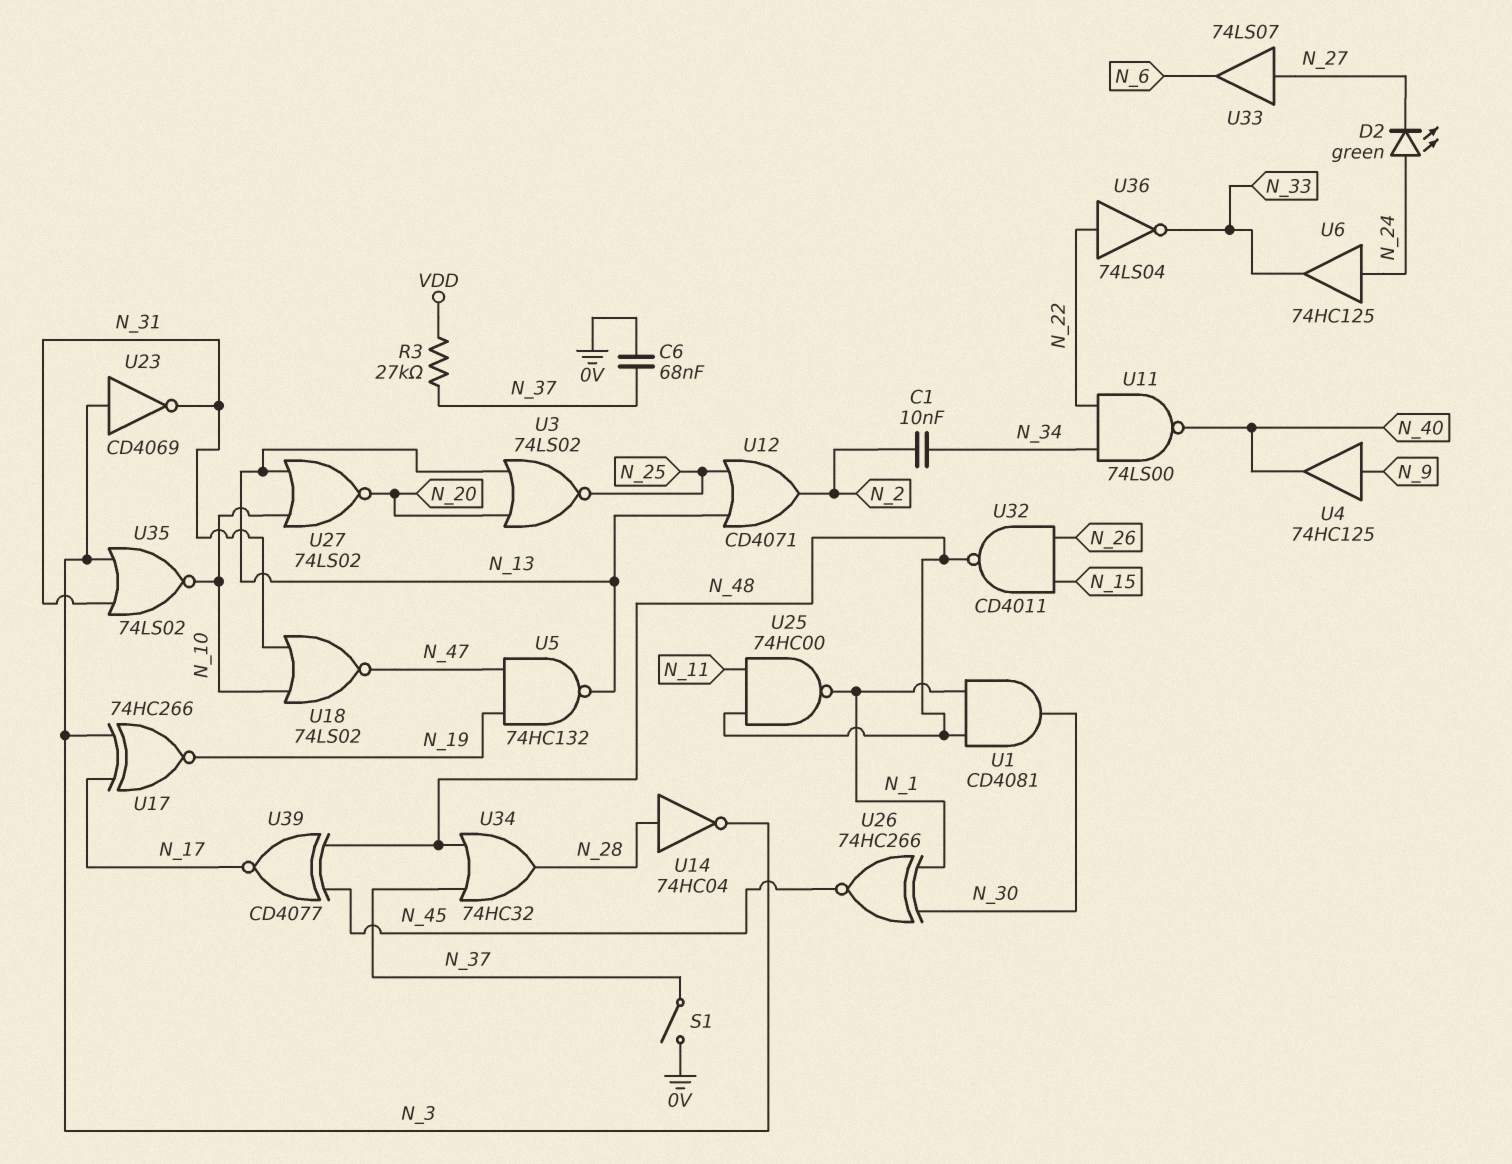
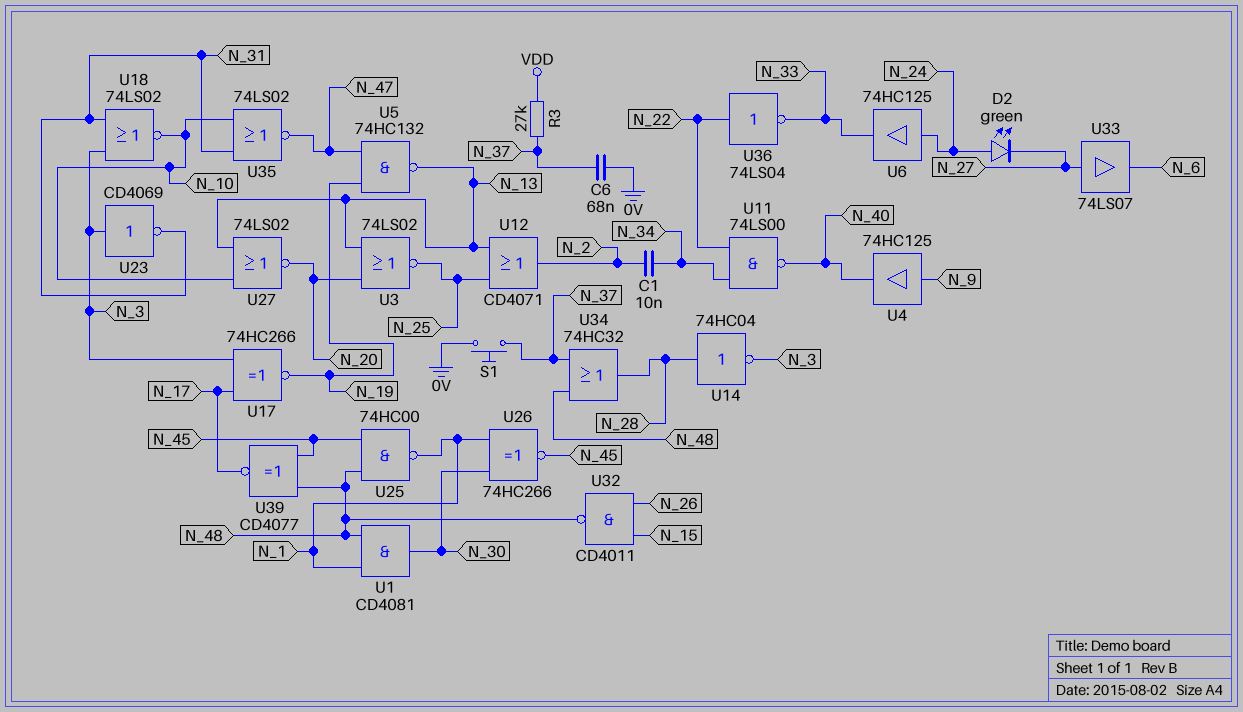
S1: switch (0V, N_37) -> button (0V, N_37)
U18: NOR 74LS02 (in N_10, in N_31, out N_47) -> NOR 74LS02 (in N_3, in N_31, out N_10)
U25: NAND 74HC00 (in N_11, in N_48, out N_1) -> NAND 74HC00 (in N_45, in N_48, out N_1)
U35: NOR 74LS02 (in N_3, in N_31, out N_10) -> NOR 74LS02 (in N_10, in N_31, out N_47)

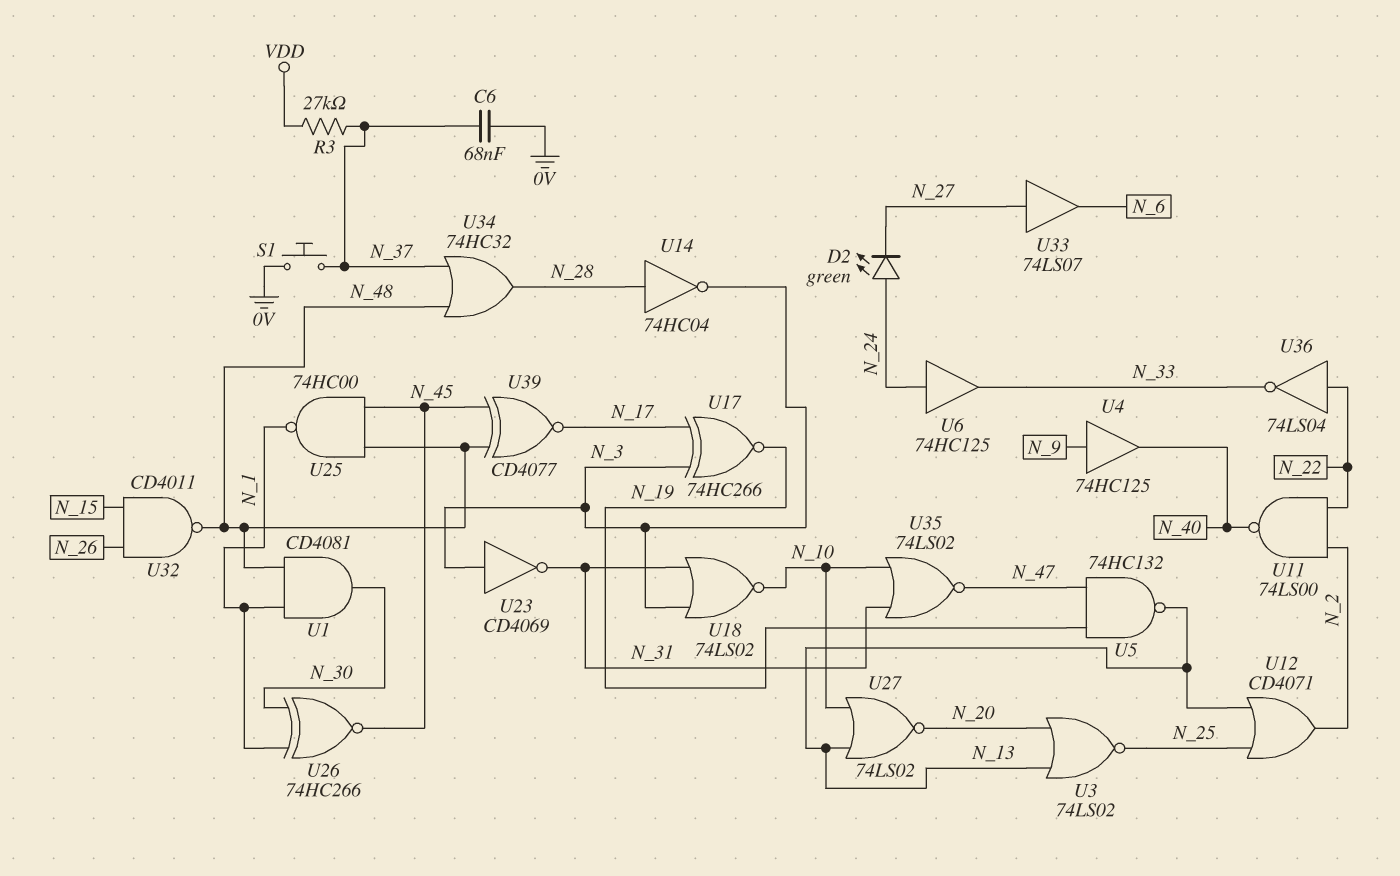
C1: 10nF (N_2, N_34) -> none
U11: NAND 74LS00 (in N_22, in N_34, out N_40) -> NAND 74LS00 (in N_2, in N_22, out N_40)

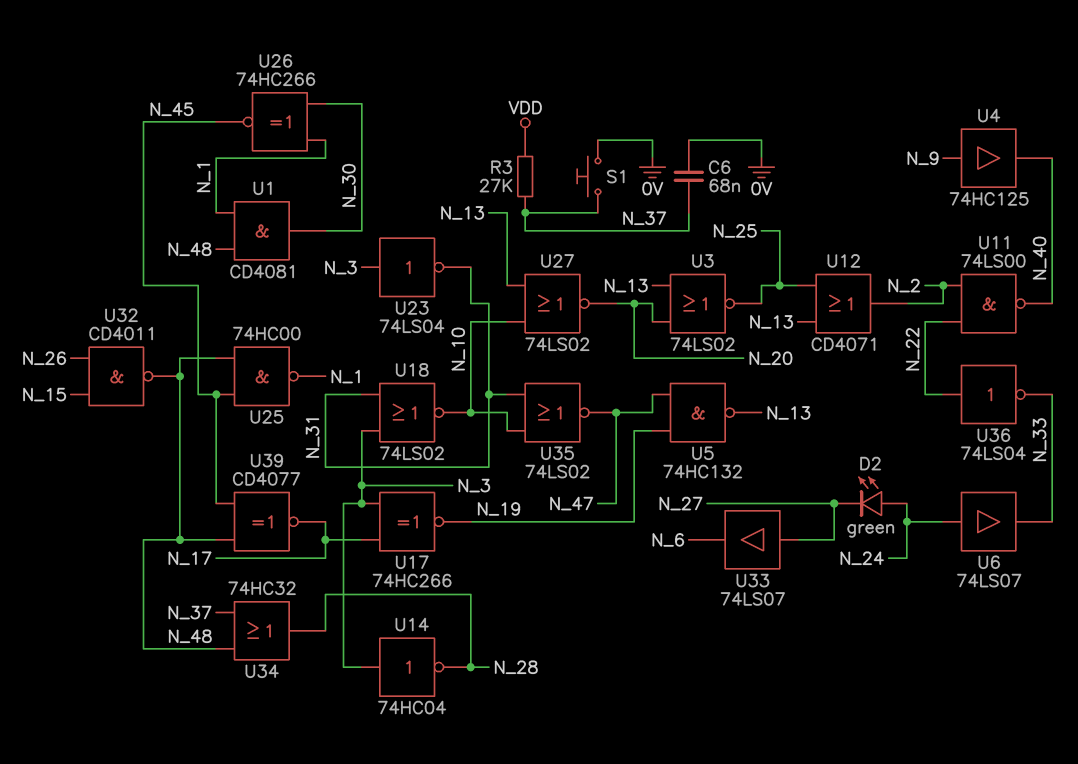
U6: buffer 74HC125 (in N_24, out N_33) -> buffer 74LS07 (in N_24, out N_33)
U14: NOT 74HC04 (in N_28, out N_3) -> NOT 74HC04 (in N_3, out N_28)
U23: NOT CD4069 (in N_3, out N_31) -> NOT 74LS04 (in N_3, out N_31)

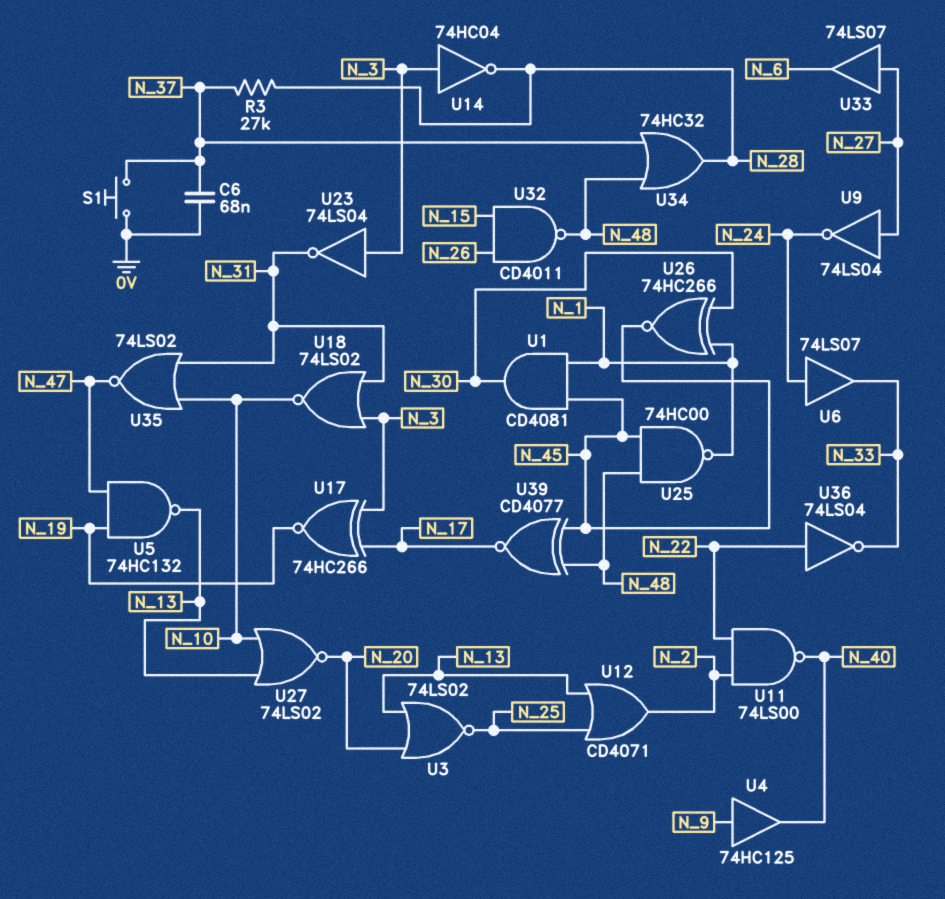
D2: LED green (A N_24, K N_27) -> none
R3: 27k (N_37, VDD) -> 27k (N_28, N_37)
U1: AND CD4081 (in N_1, in N_48, out N_30) -> AND CD4081 (in N_1, in N_45, out N_30)
U9: none -> NOT 74LS04 (in N_27, out N_24)

